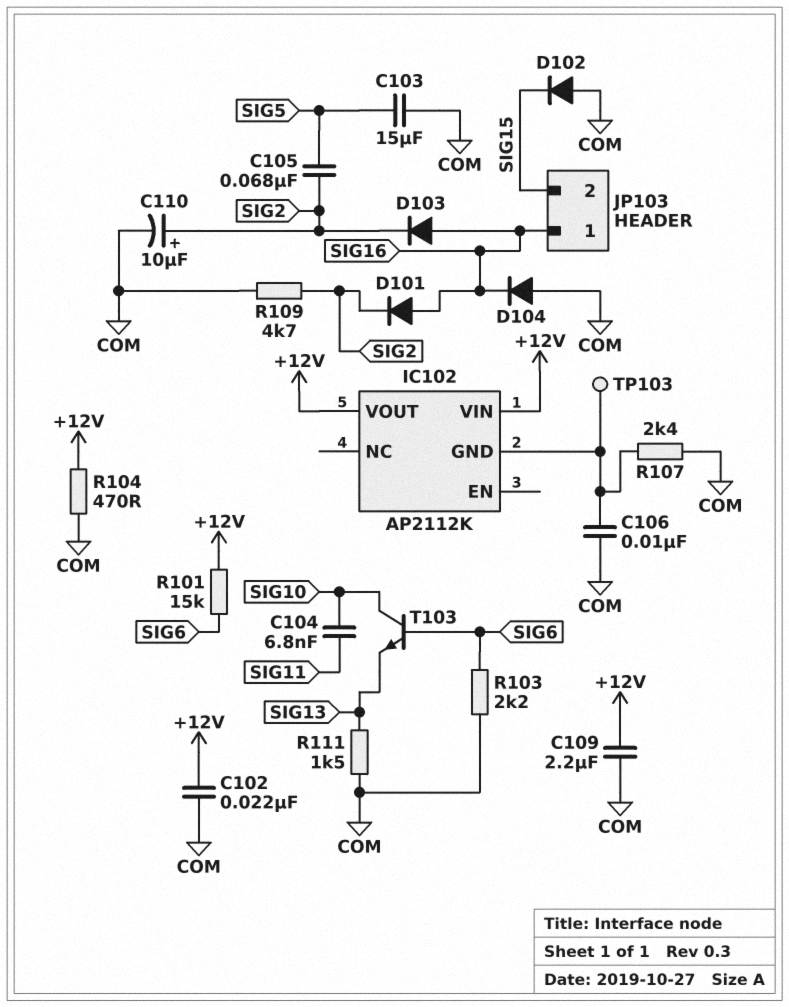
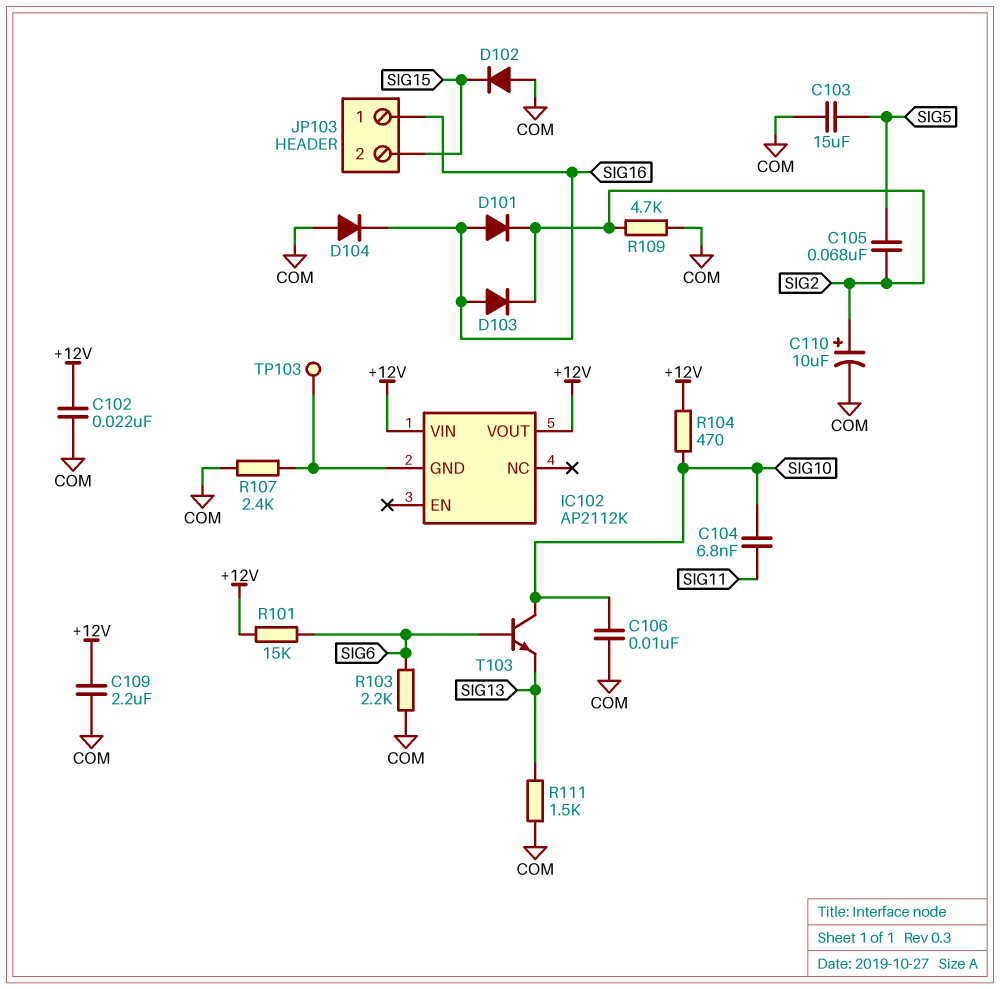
C106: 10nF (COM, IC102/GND) -> 10nF (COM, SIG10)
R104: 470 (+12V, COM) -> 470 (+12V, SIG10)

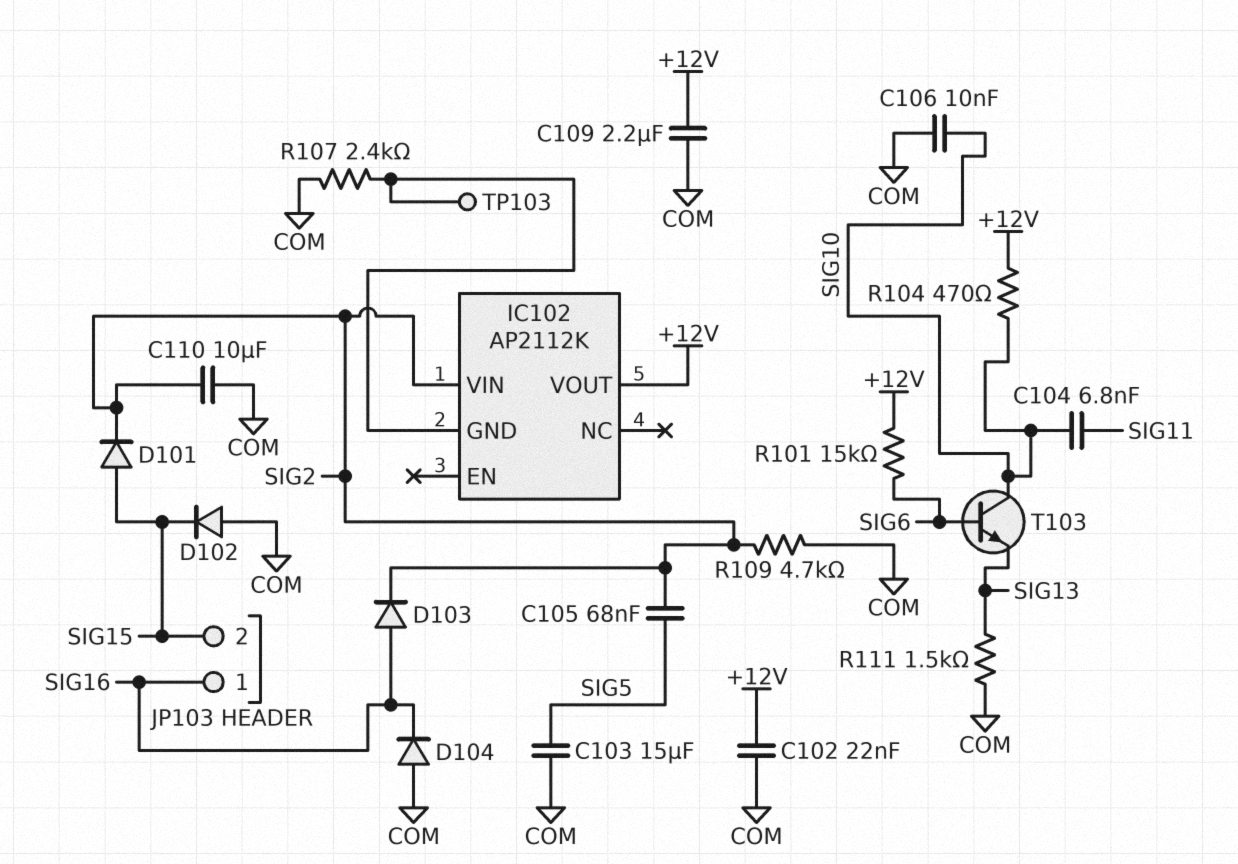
C110: 10uF (plus SIG2, minus COM) -> 10uF (COM, SIG2)
D101: diode (A SIG16, K SIG2) -> diode (A SIG15, K SIG2)
IC102 pin VIN: +12V -> SIG2
R103: 2.2k (COM, SIG6) -> none

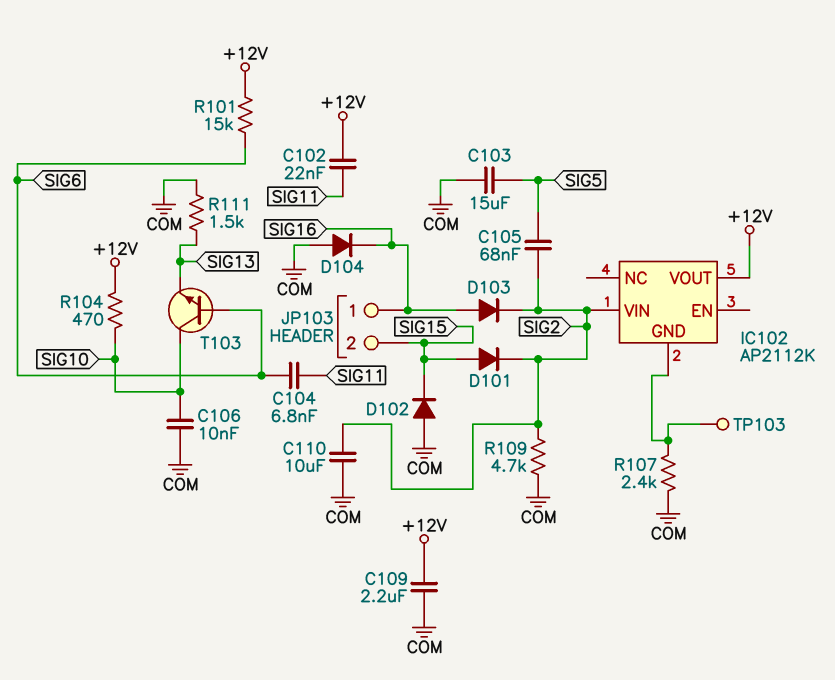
C102: 22nF (+12V, COM) -> 22nF (+12V, SIG11)
C104: 6.8nF (SIG10, SIG11) -> 6.8nF (SIG6, SIG11)

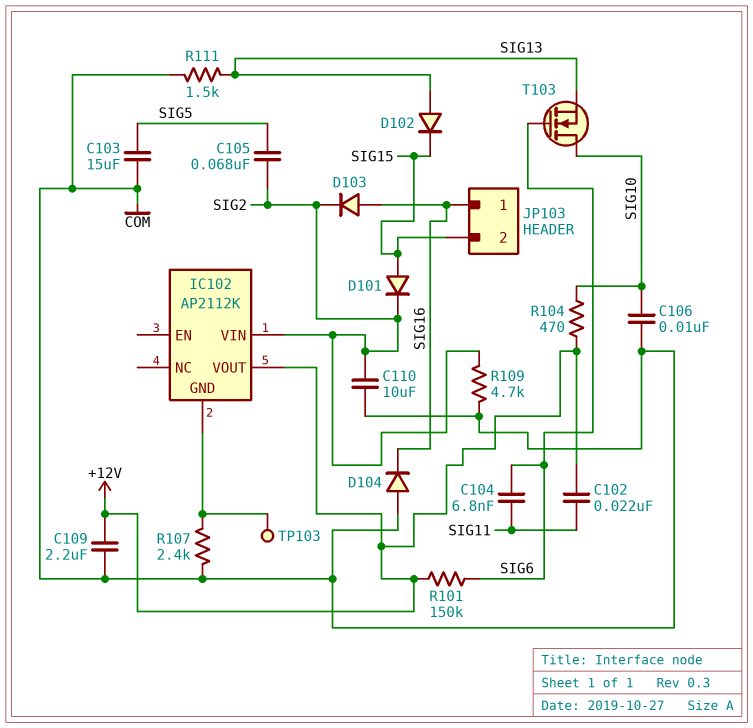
D102: diode (A COM, K SIG15) -> diode (A SIG13, K SIG15)
R101: 15k (+12V, SIG6) -> 150k (+12V, SIG6)
T103: NPN (B SIG6, C SIG10, E SIG13) -> NMOS (G SIG6, D SIG10, S SIG13)

